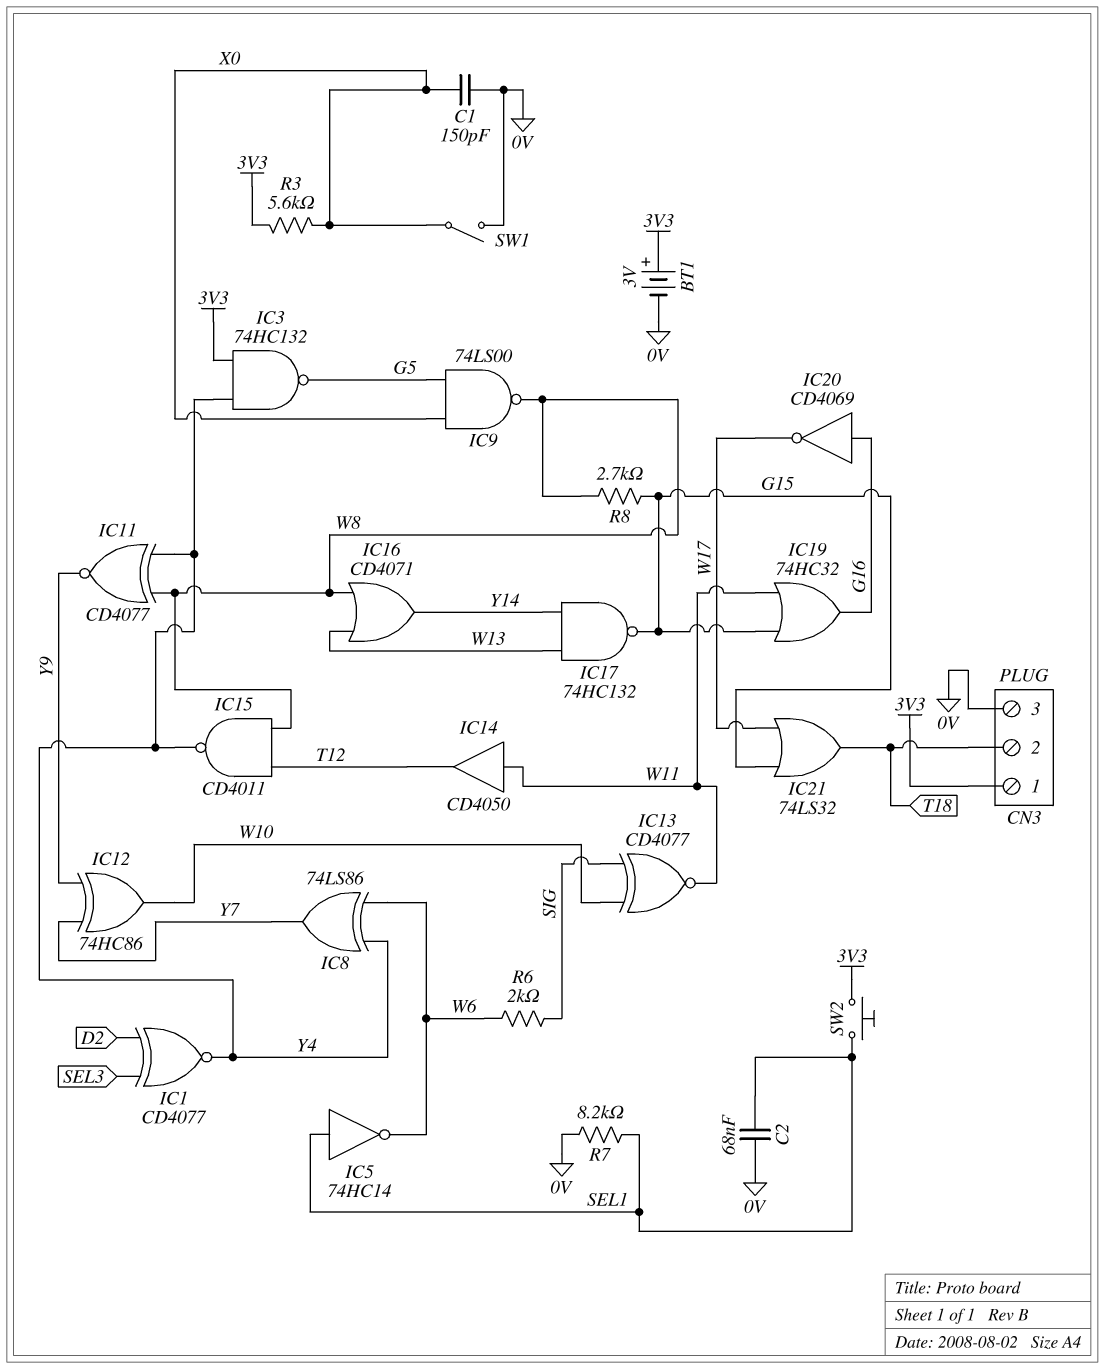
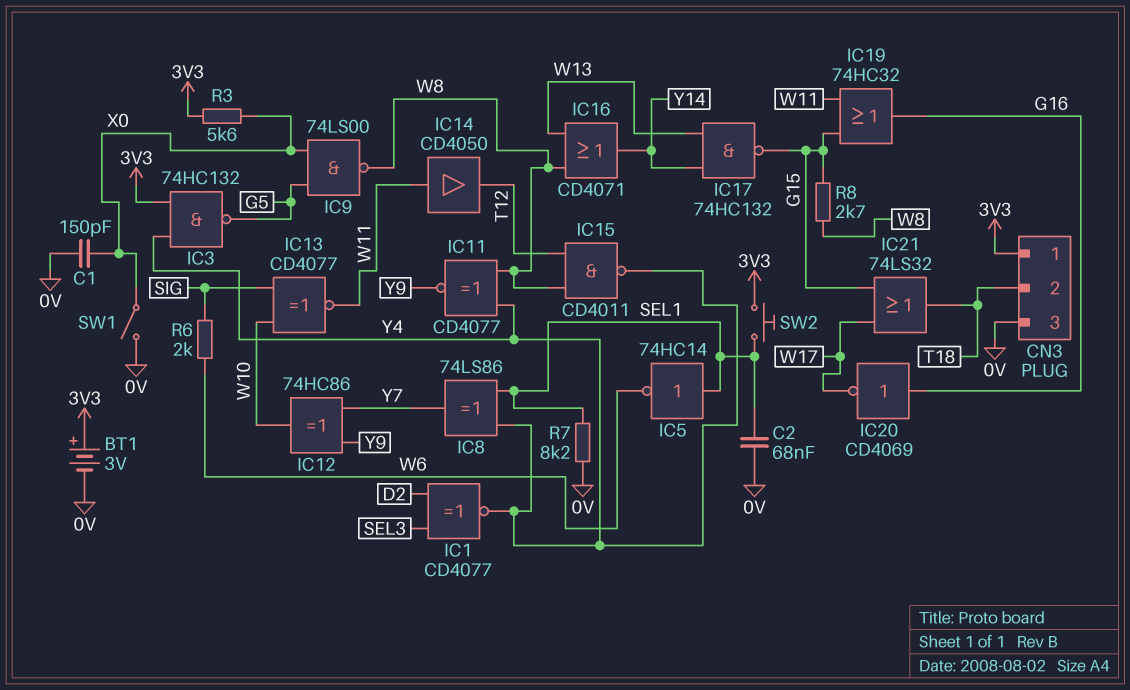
IC8: XOR 74LS86 (in W6, in Y4, out Y7) -> XOR 74LS86 (in SEL1, in Y4, out Y7)

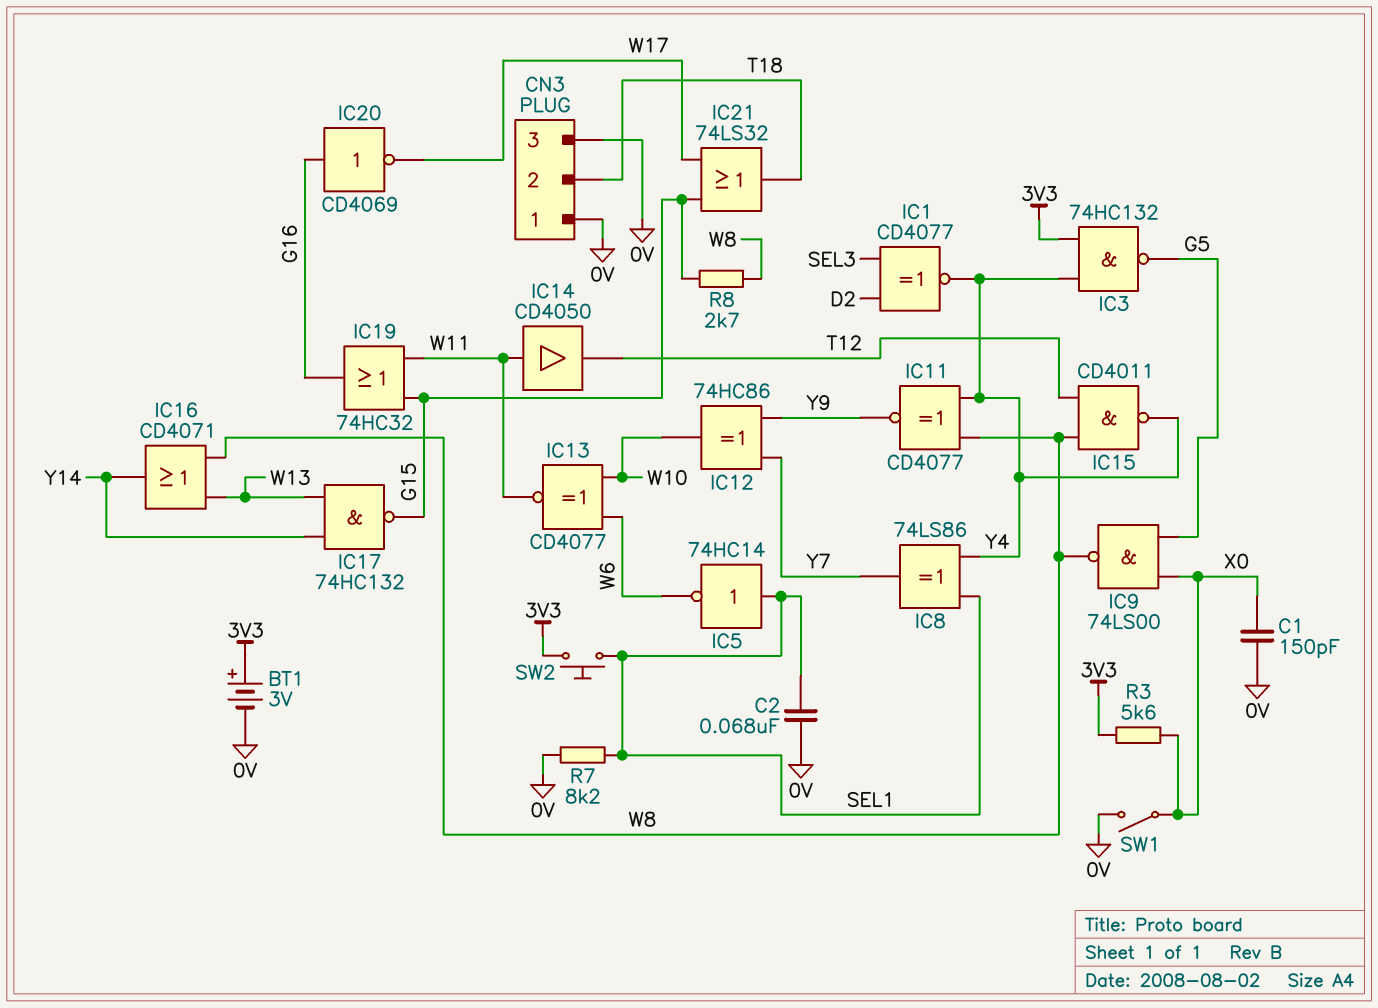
CN3 pin 1: 3V3 -> 0V
IC13: XNOR CD4077 (in SIG, in W10, out W11) -> XNOR CD4077 (in W6, in W10, out W11)
R6: 2k (SIG, W6) -> none

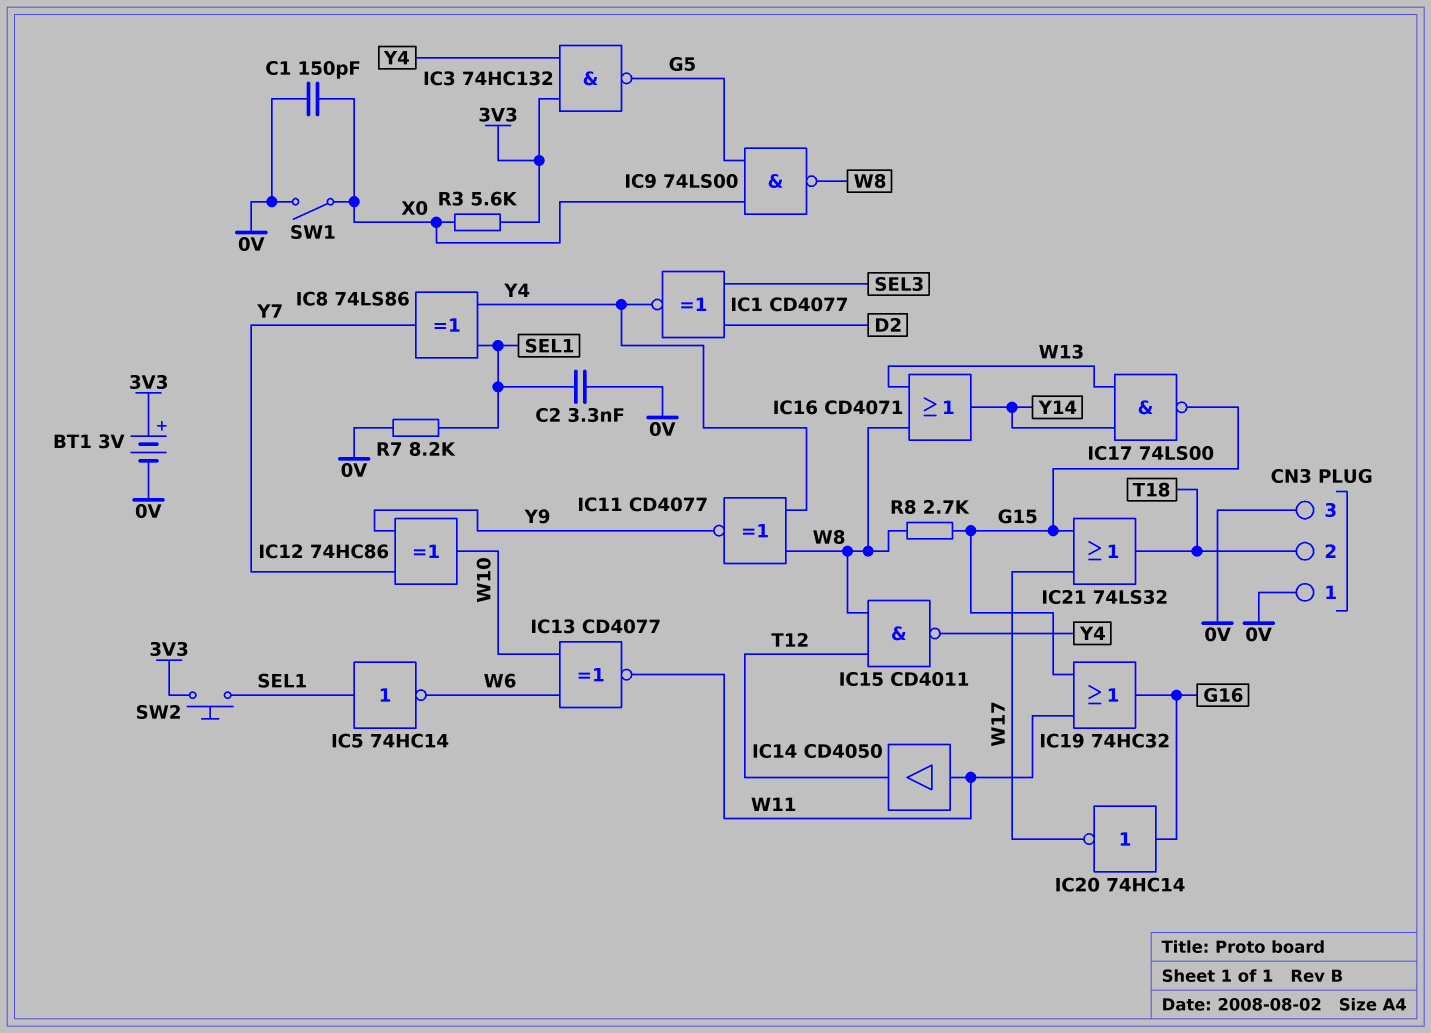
C2: 68nF (0V, SEL1) -> 3.3nF (0V, SEL1)
IC17: NAND 74HC132 (in W13, in Y14, out G15) -> NAND 74LS00 (in W13, in Y14, out G15)
IC20: NOT CD4069 (in G16, out W17) -> NOT 74HC14 (in G16, out W17)

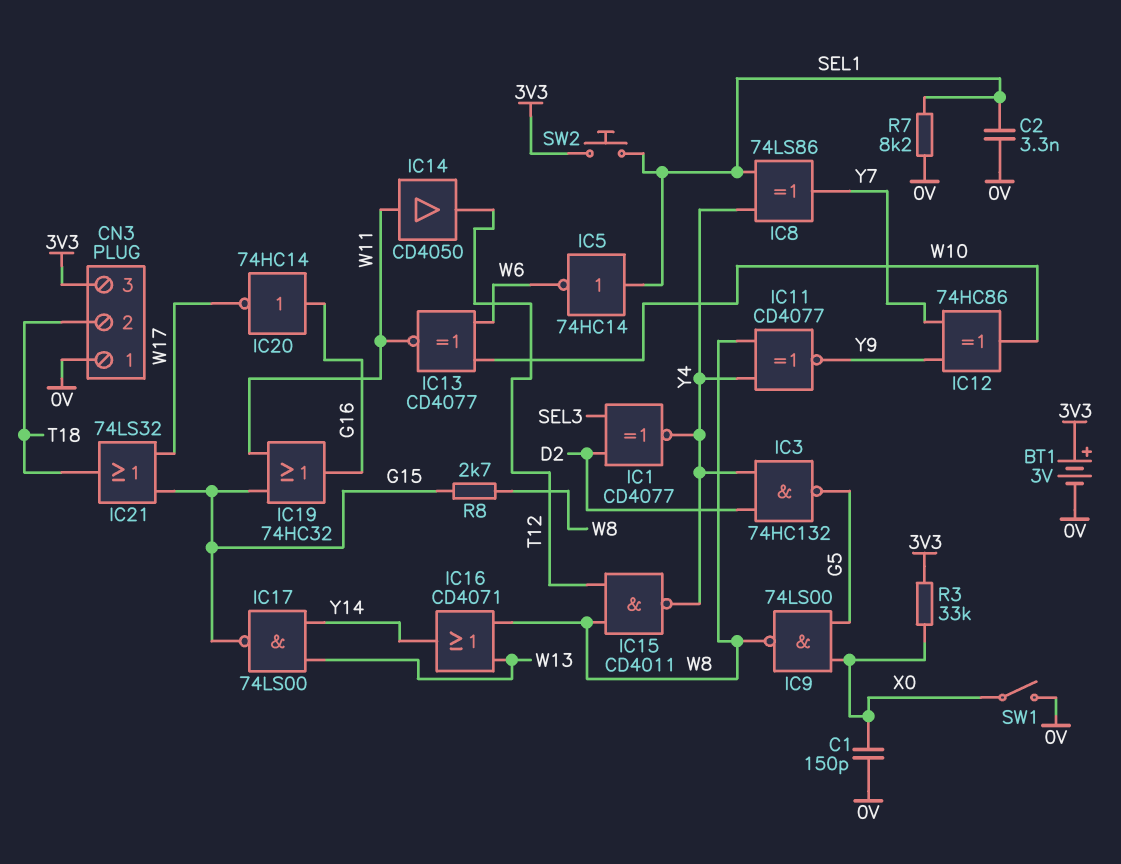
CN3 pin 3: 0V -> 3V3
IC3: NAND 74HC132 (in 3V3, in Y4, out G5) -> NAND 74HC132 (in D2, in Y4, out G5)
R3: 5.6k (3V3, X0) -> 33k (3V3, X0)

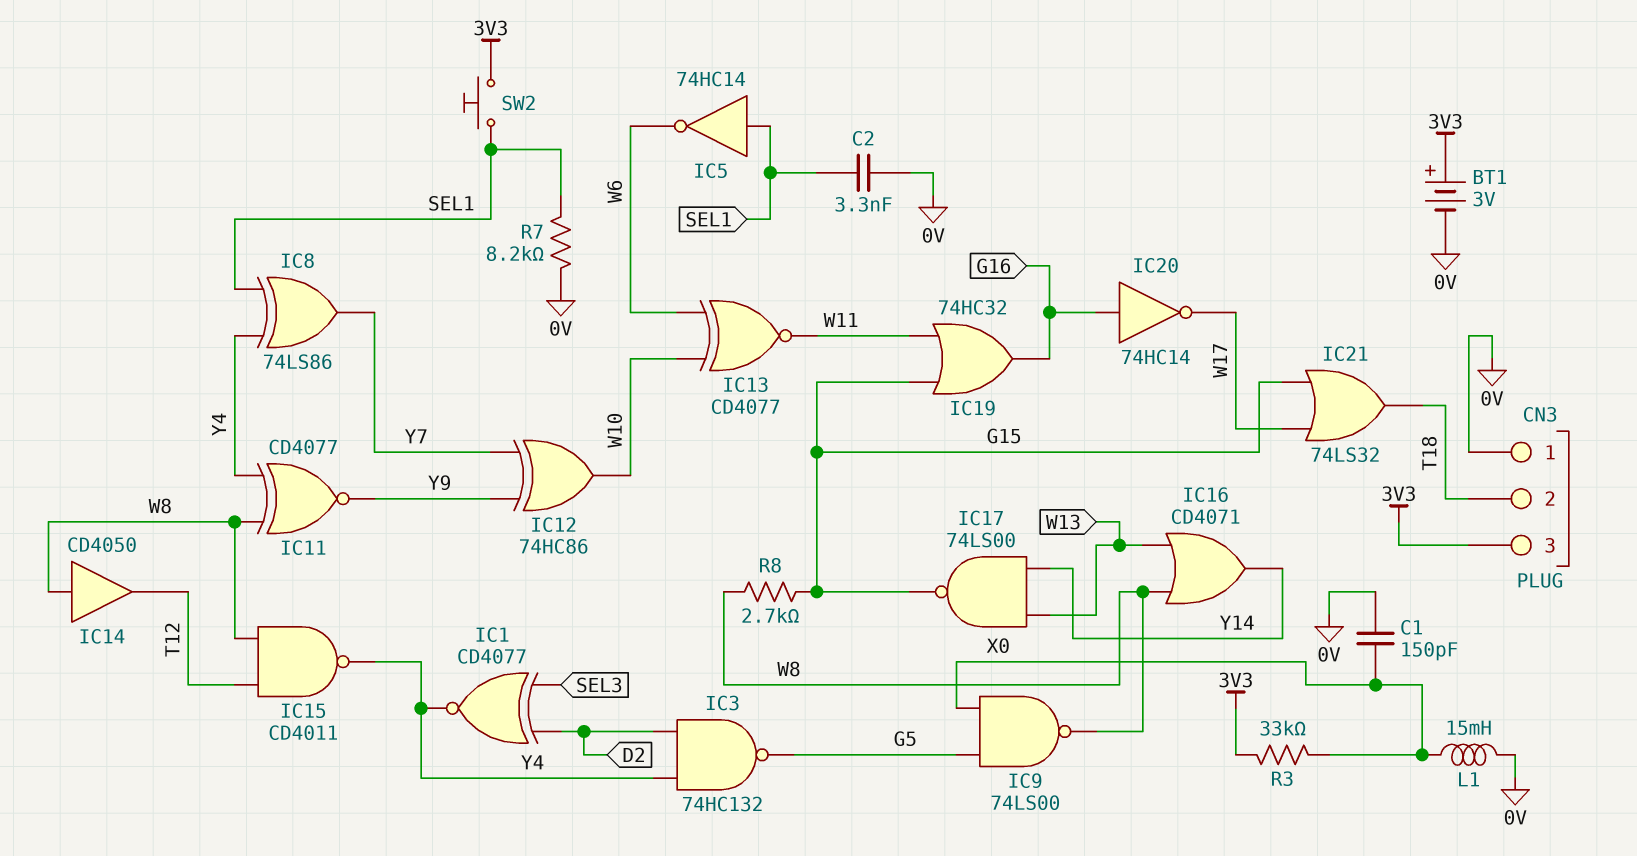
IC14: buffer CD4050 (in W11, out T12) -> buffer CD4050 (in W8, out T12)
L1: none -> 15mH (0V, X0)
SW1: switch (0V, X0) -> none

